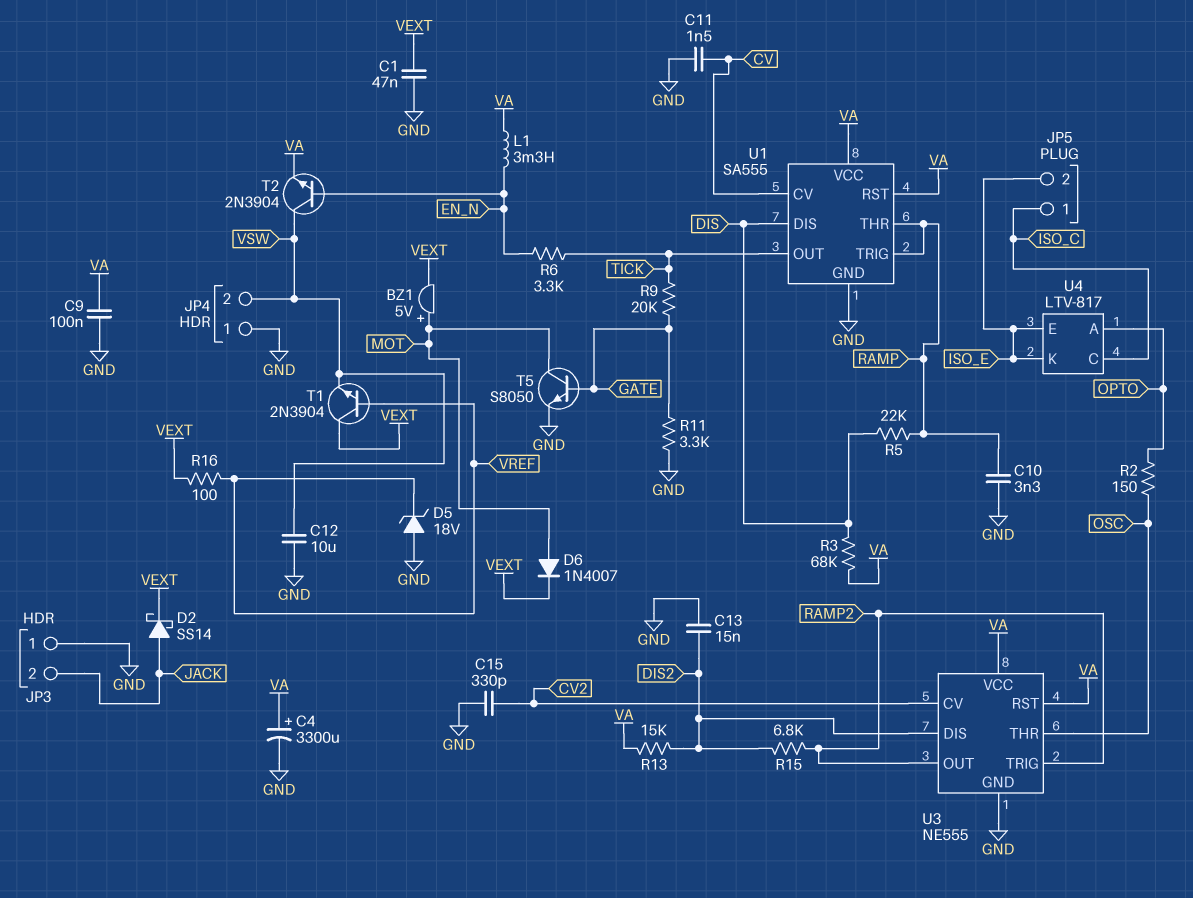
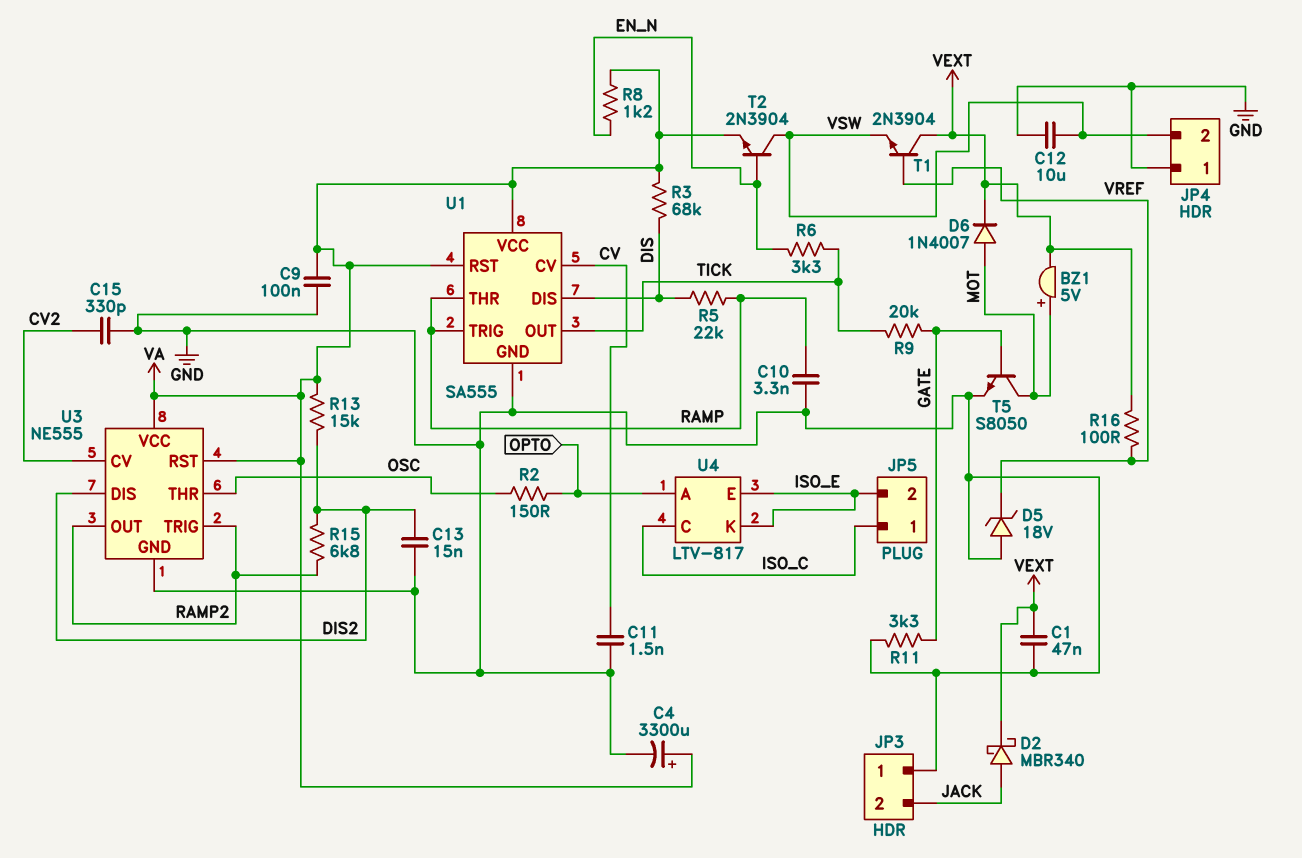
D2: schottky SS14 (A JACK, K VEXT) -> schottky MBR340 (A JACK, K VEXT)
L1: 3.3mH (EN_N, VA) -> none
R8: none -> 1.2k (EN_N, VA)

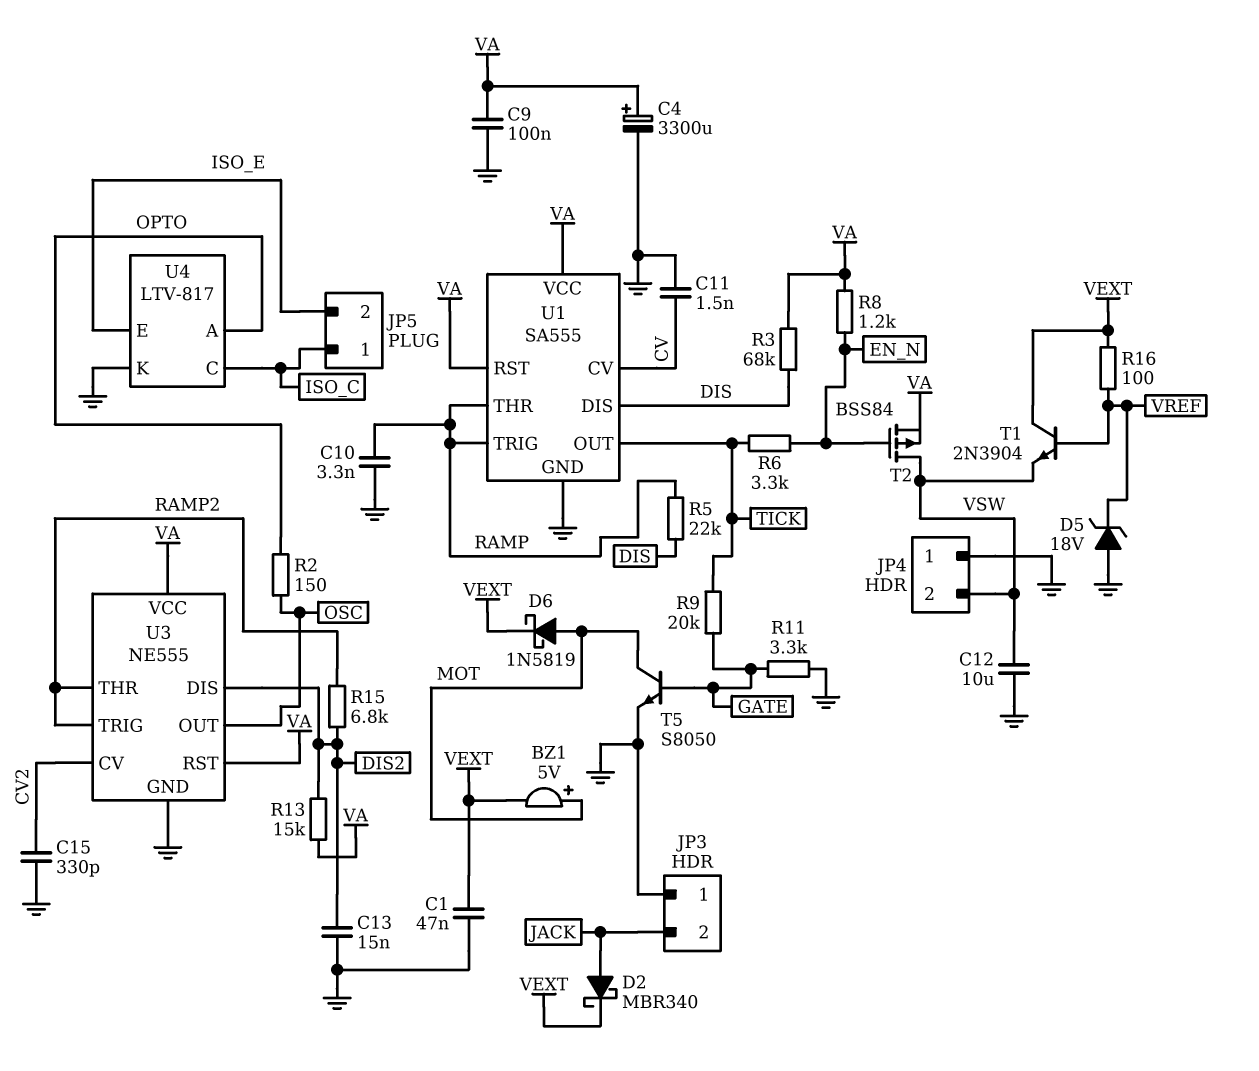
D6: diode 1N4007 (A MOT, K VEXT) -> schottky 1N5819 (A MOT, K VEXT)
T2: NPN 2N3904 (B EN_N, C VSW, E VA) -> PMOS BSS84 (G EN_N, D VSW, S VA)
U3 pin OUT: RAMP2 -> OSC
U3 pin THR: OSC -> RAMP2
U4 pin K: ISO_E -> GND

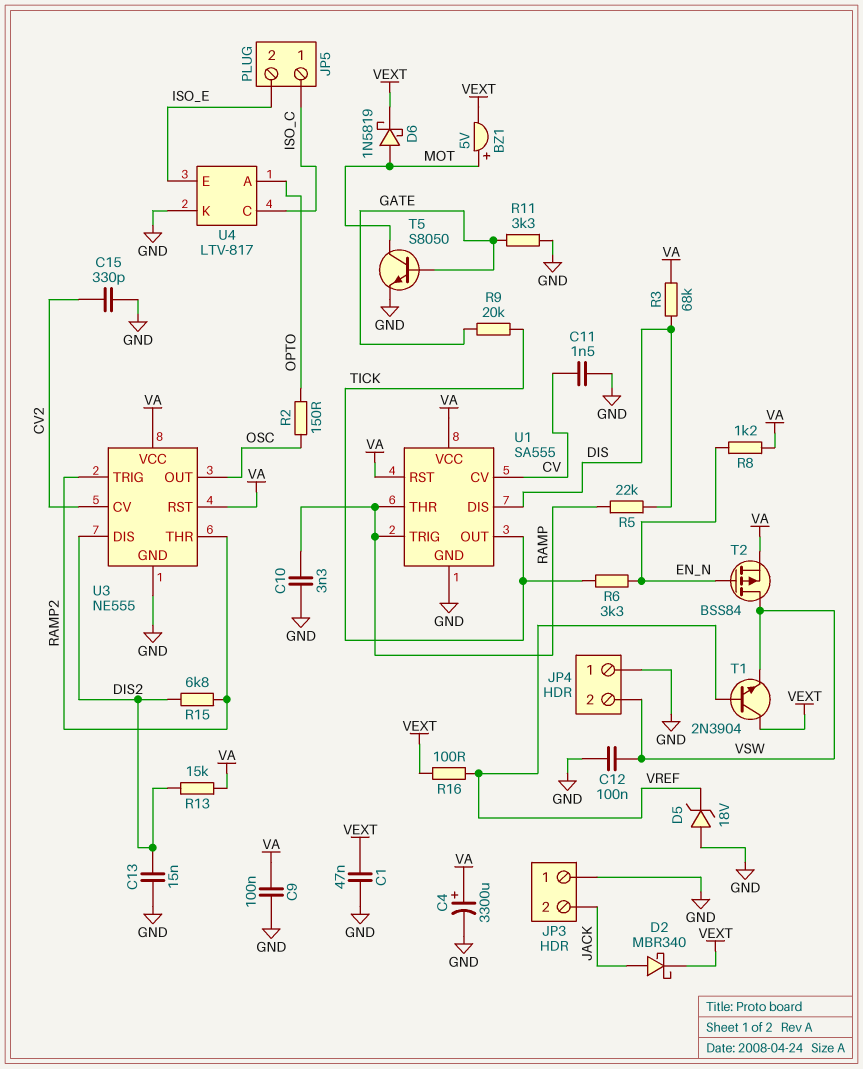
C12: 10uF (GND, VSW) -> 100nF (GND, VSW)

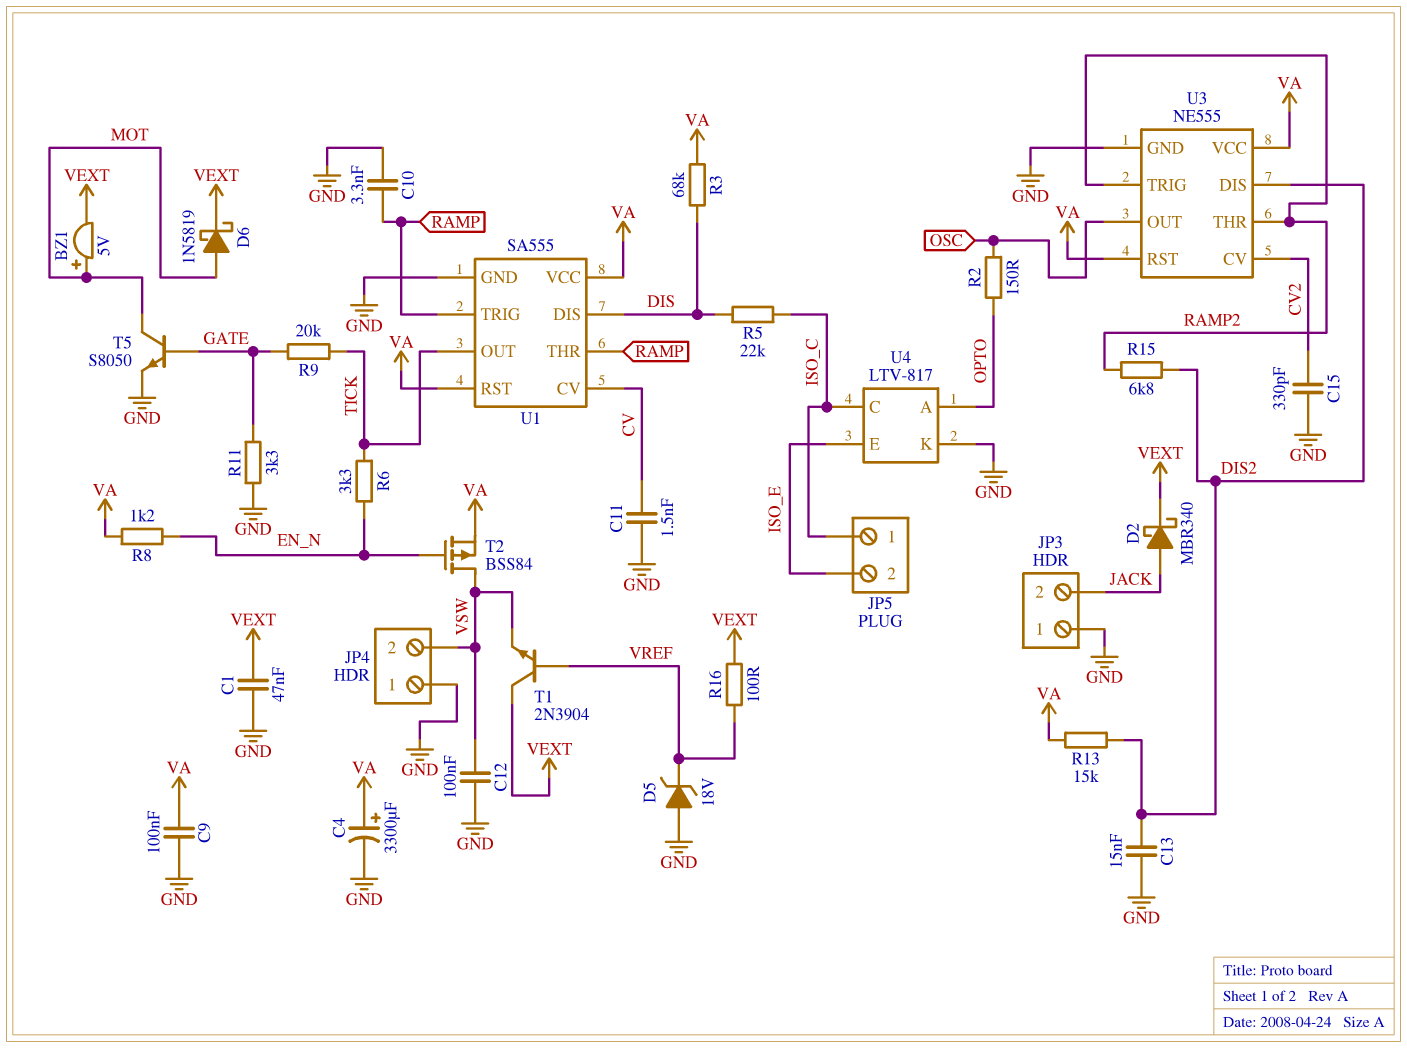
R5: 22k (DIS, RAMP) -> 22k (DIS, ISO_C)

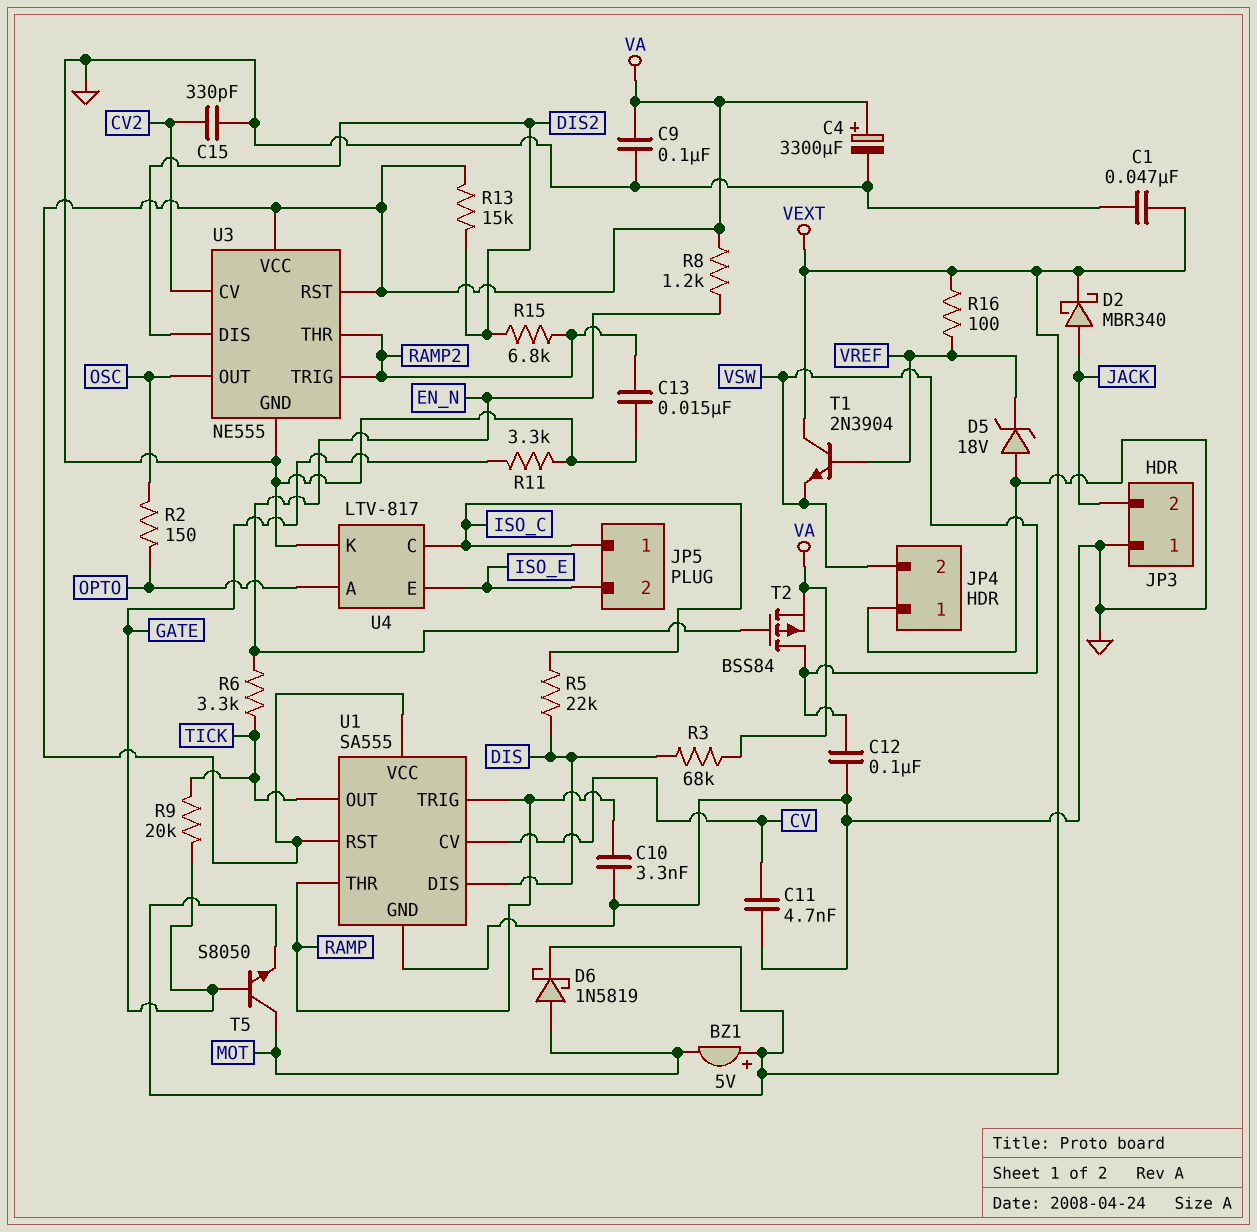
BZ1: buzzer 5V (plus MOT, minus VEXT) -> buzzer 5V (plus VEXT, minus MOT)
C11: 1.5nF (CV, GND) -> 4.7nF (CV, GND)
C13: 15nF (DIS2, GND) -> 15nF (GND, RAMP2)
T5: NPN S8050 (B GATE, C MOT, E GND) -> NPN S8050 (B GATE, C MOT, E VEXT)

